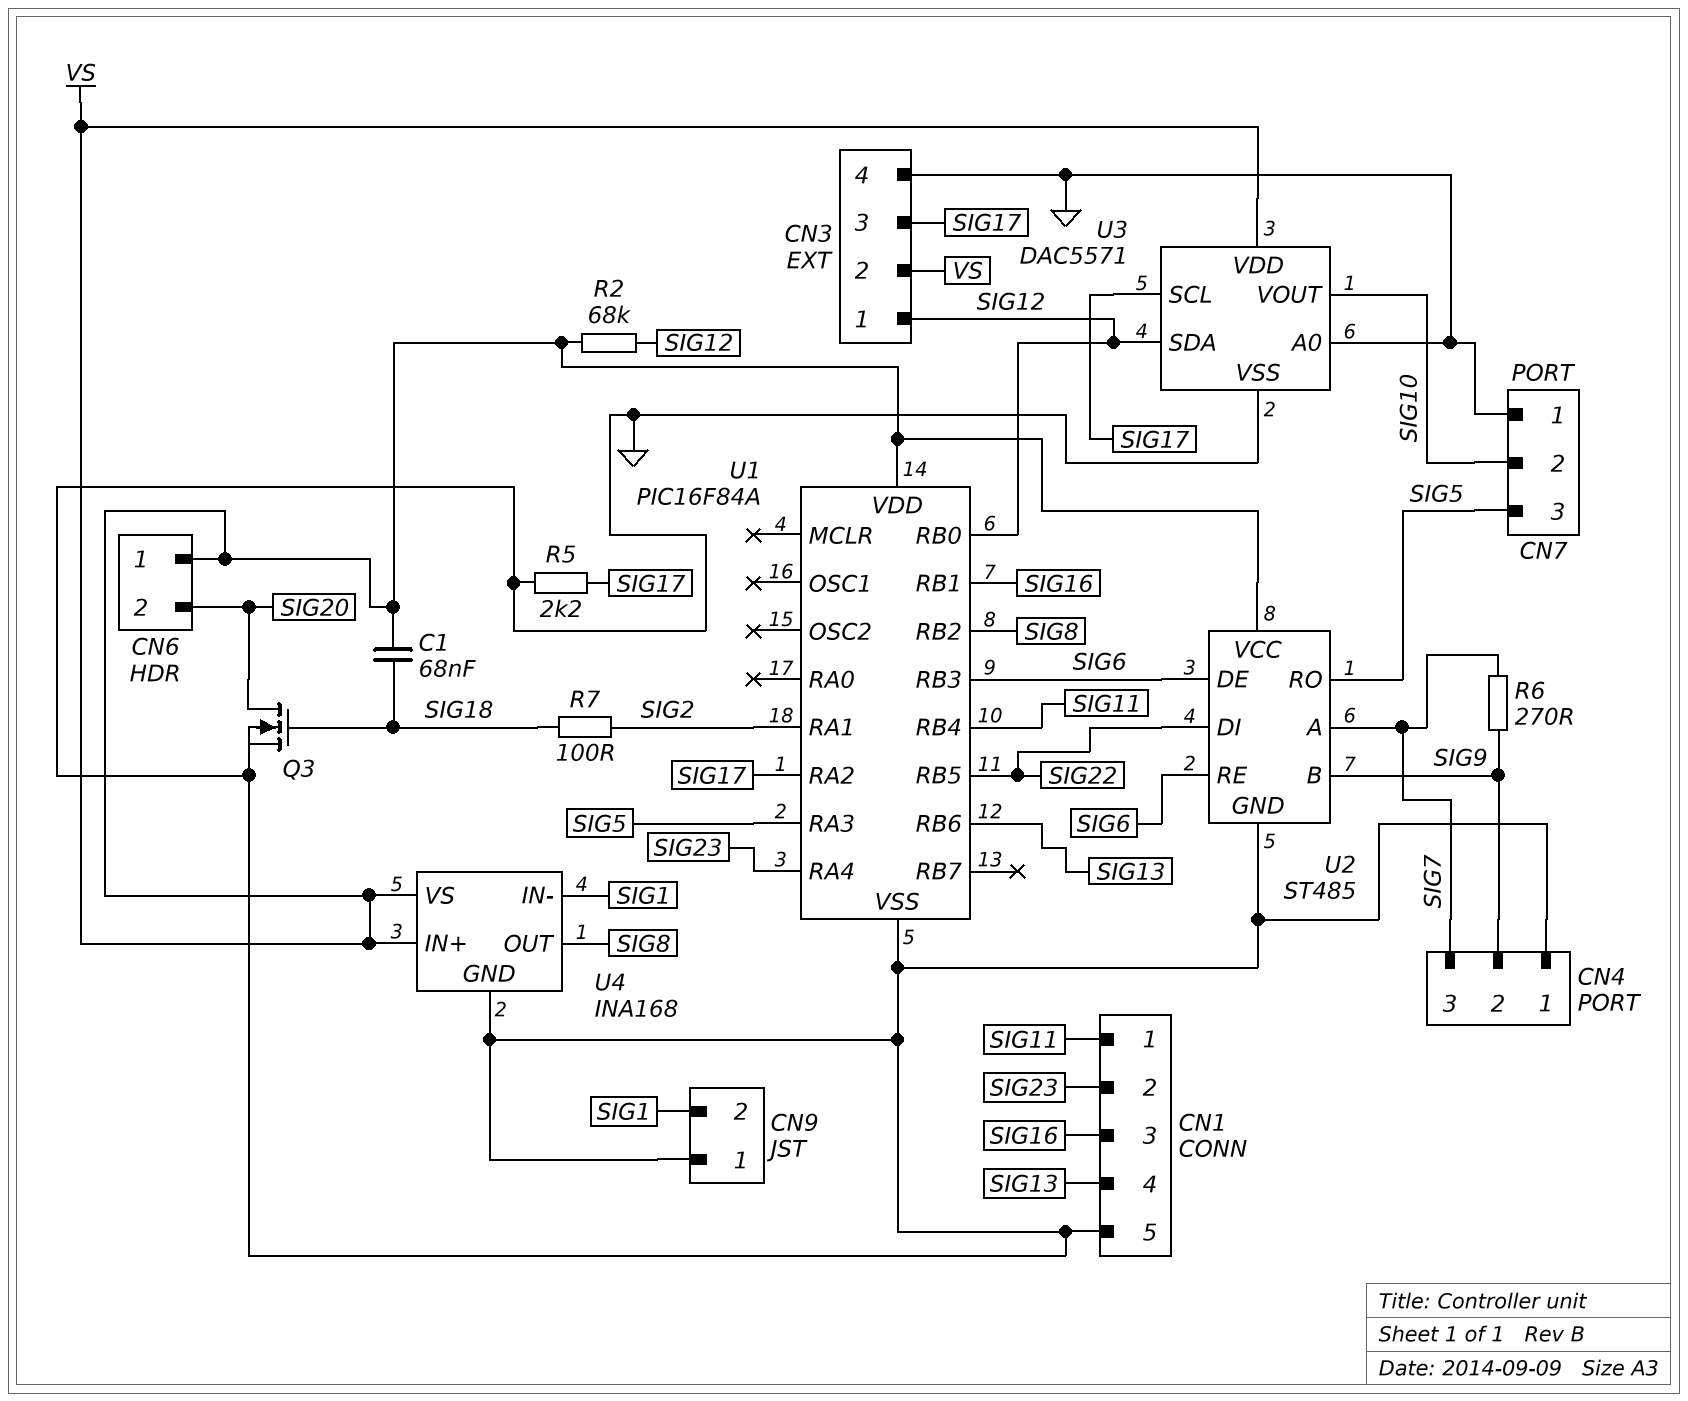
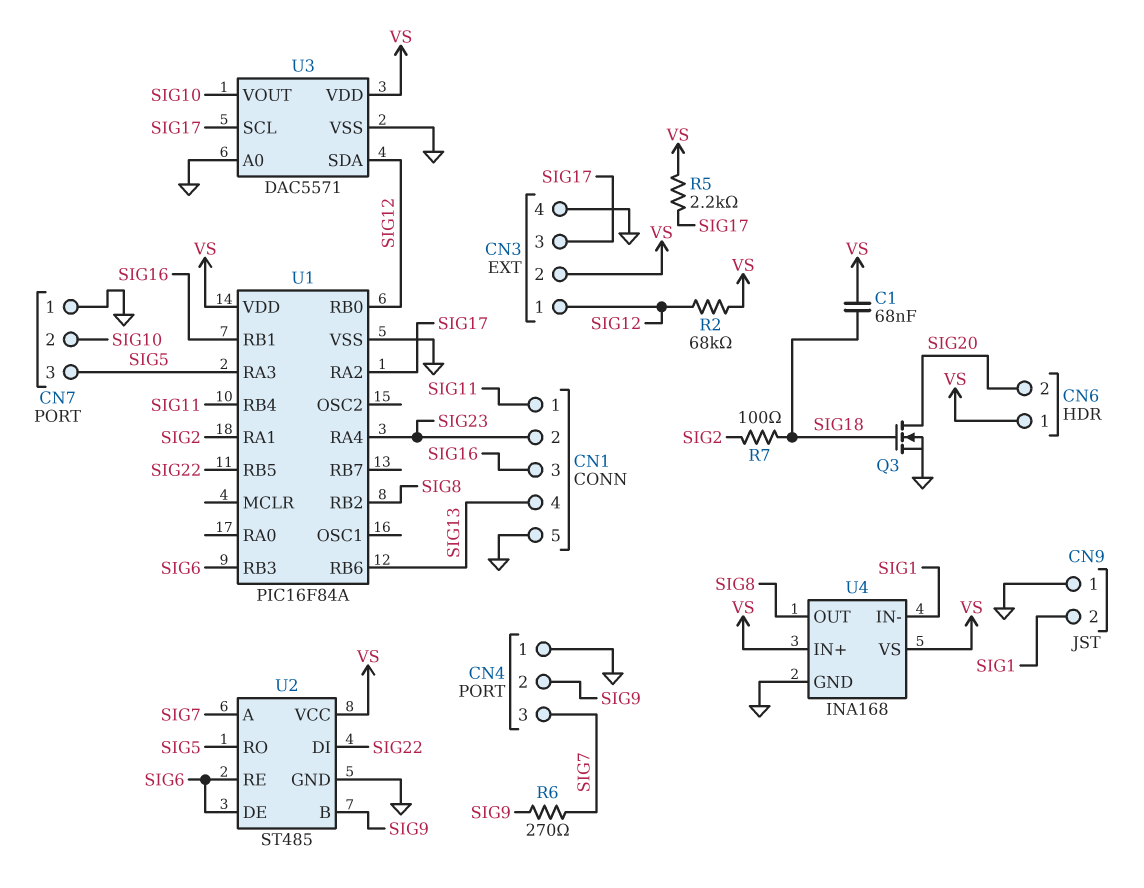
R5: 2.2k (GND, SIG17) -> 2.2k (SIG17, VS)

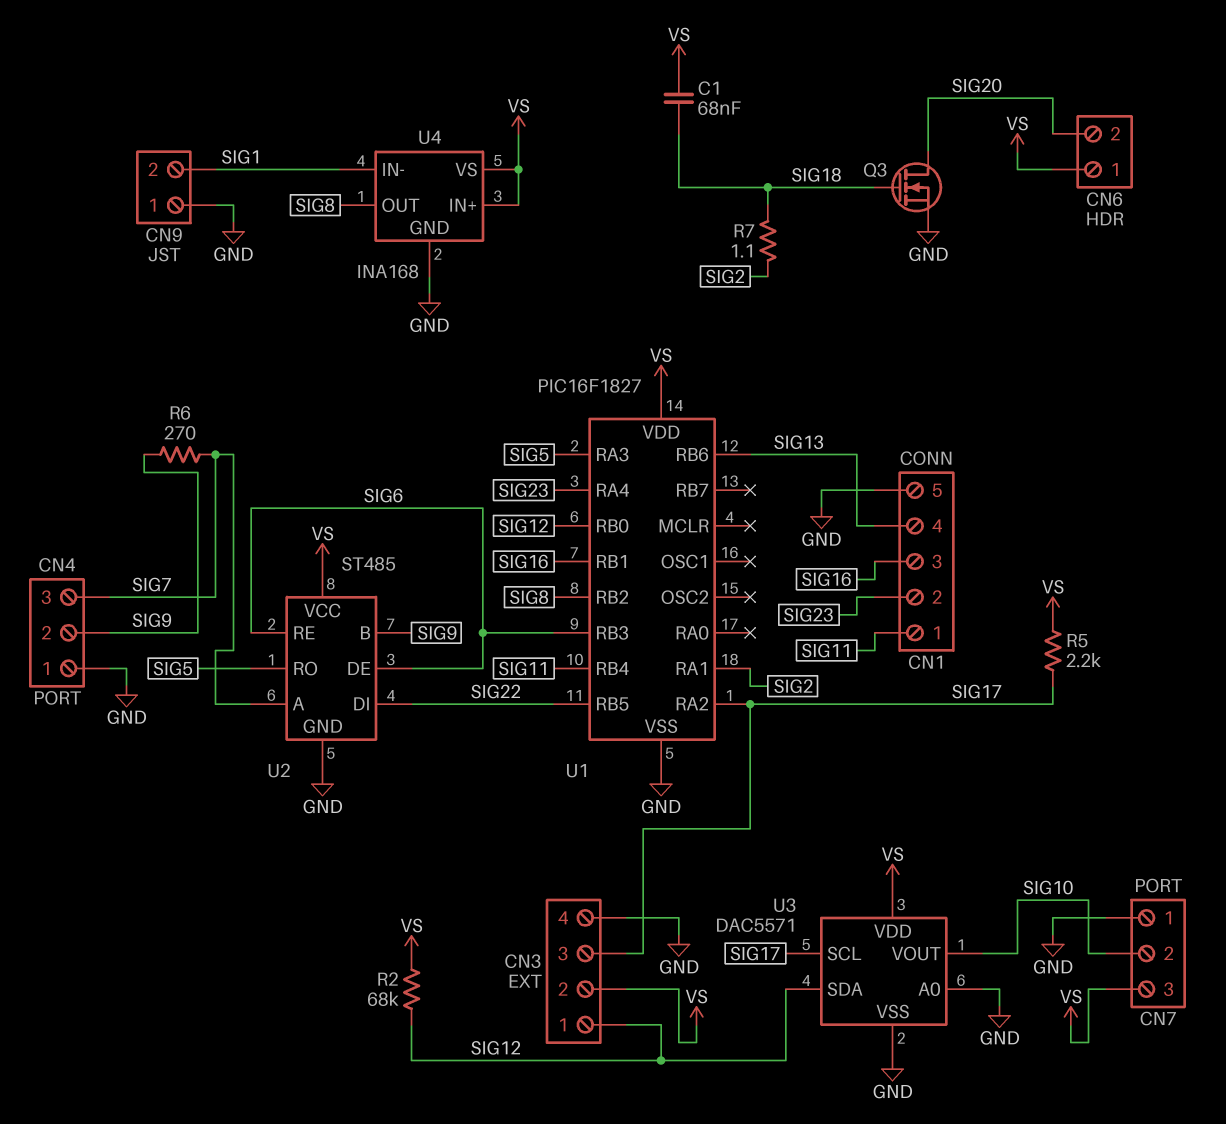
CN7 pin 3: SIG5 -> VS
R7: 100 (SIG2, SIG18) -> 1.1 (SIG2, SIG18)
U1: PIC16F84A -> PIC16F1827

